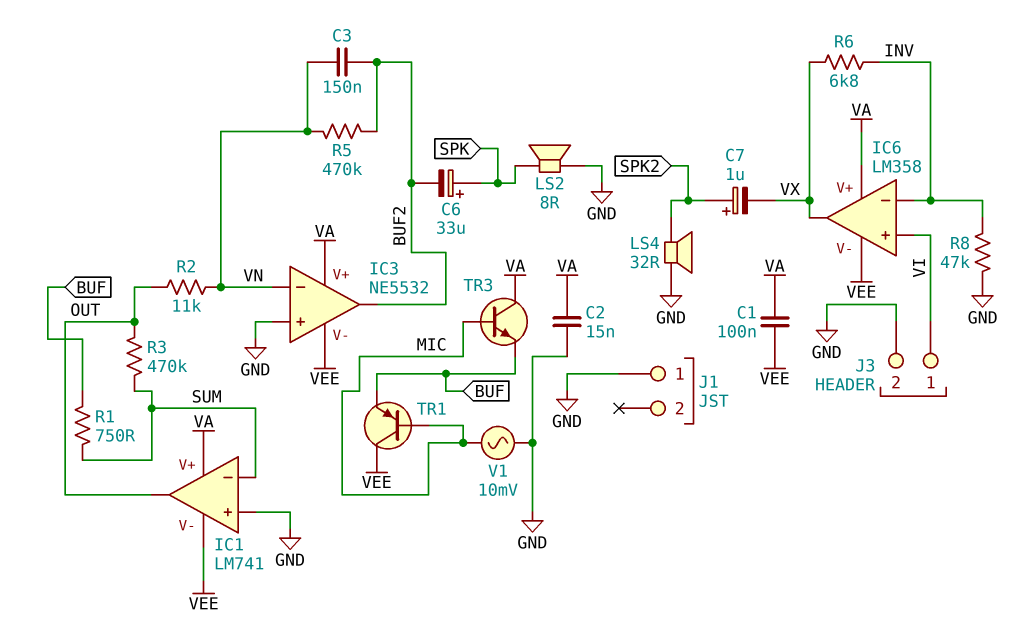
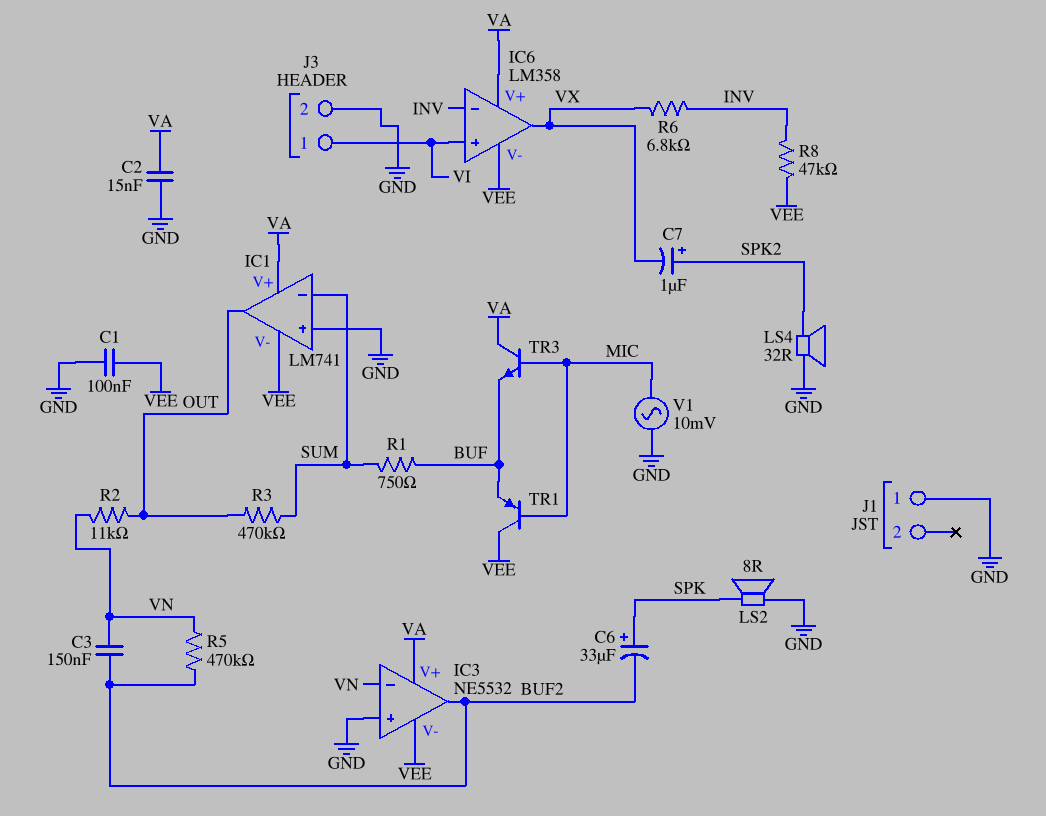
C1: 100nF (VA, VEE) -> 100nF (GND, VEE)
R8: 47k (GND, INV) -> 47k (INV, VEE)

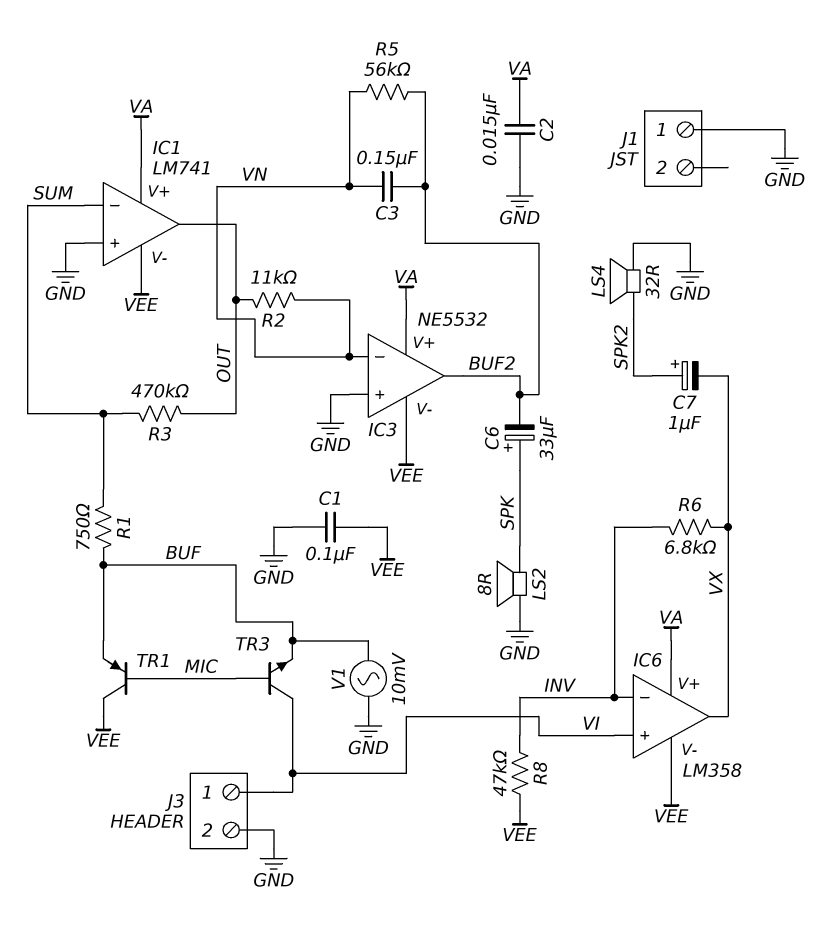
R5: 470k (BUF2, VN) -> 56k (BUF2, VN)
TR3: NPN (B MIC, C VA, E BUF) -> NPN (B MIC, C VI, E BUF)
V1: AC 10mV (GND, MIC) -> AC 10mV (BUF, GND)

